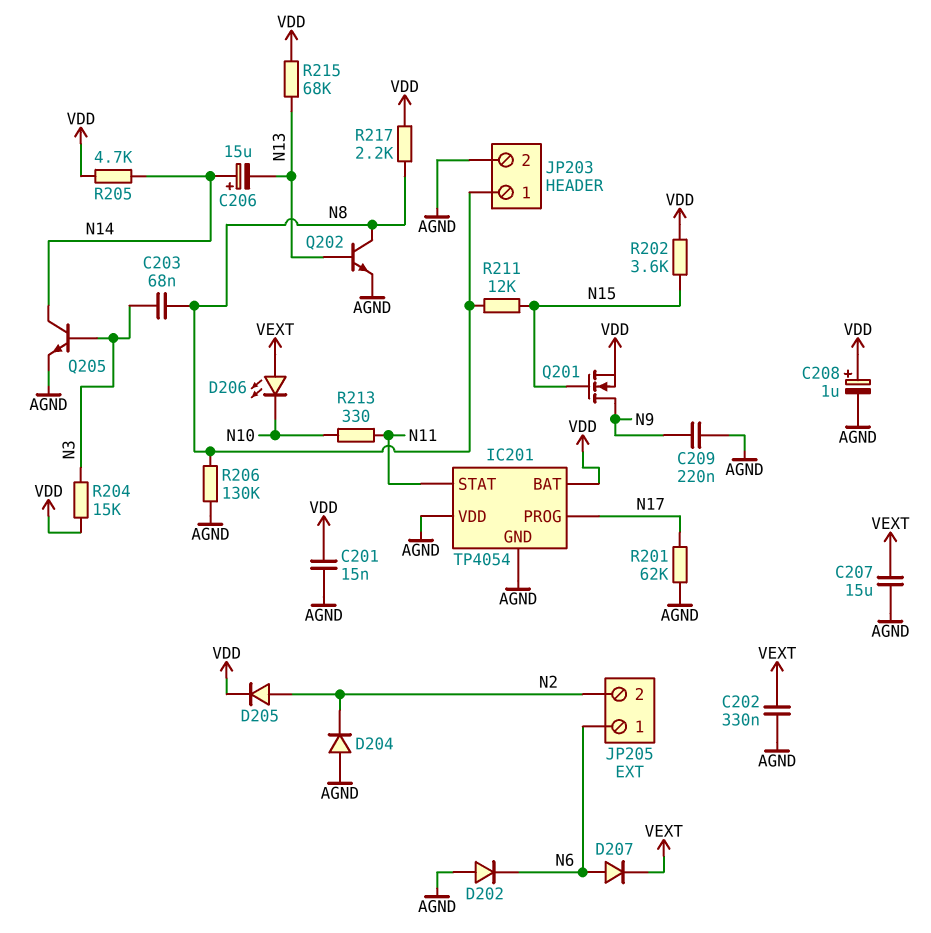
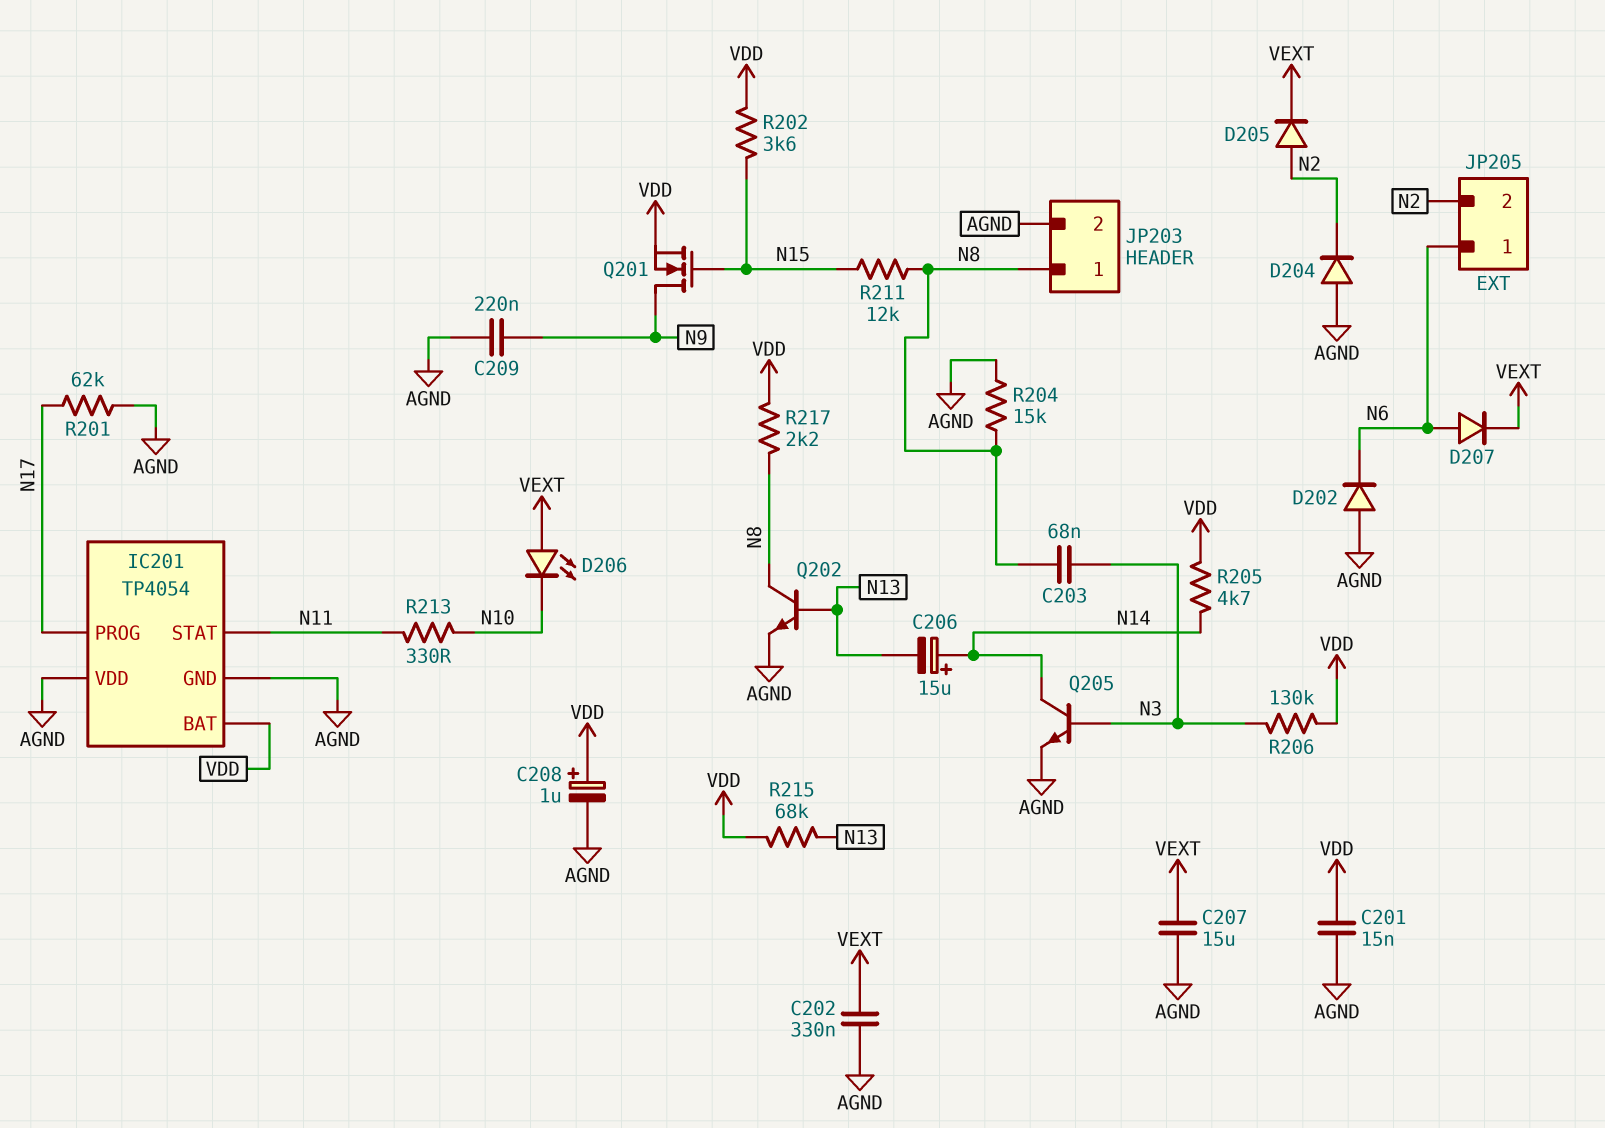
D205: diode (A N2, K VDD) -> diode (A N2, K VEXT)
R204: 15k (N3, VDD) -> 15k (AGND, N8)
R206: 130k (AGND, N8) -> 130k (N3, VDD)

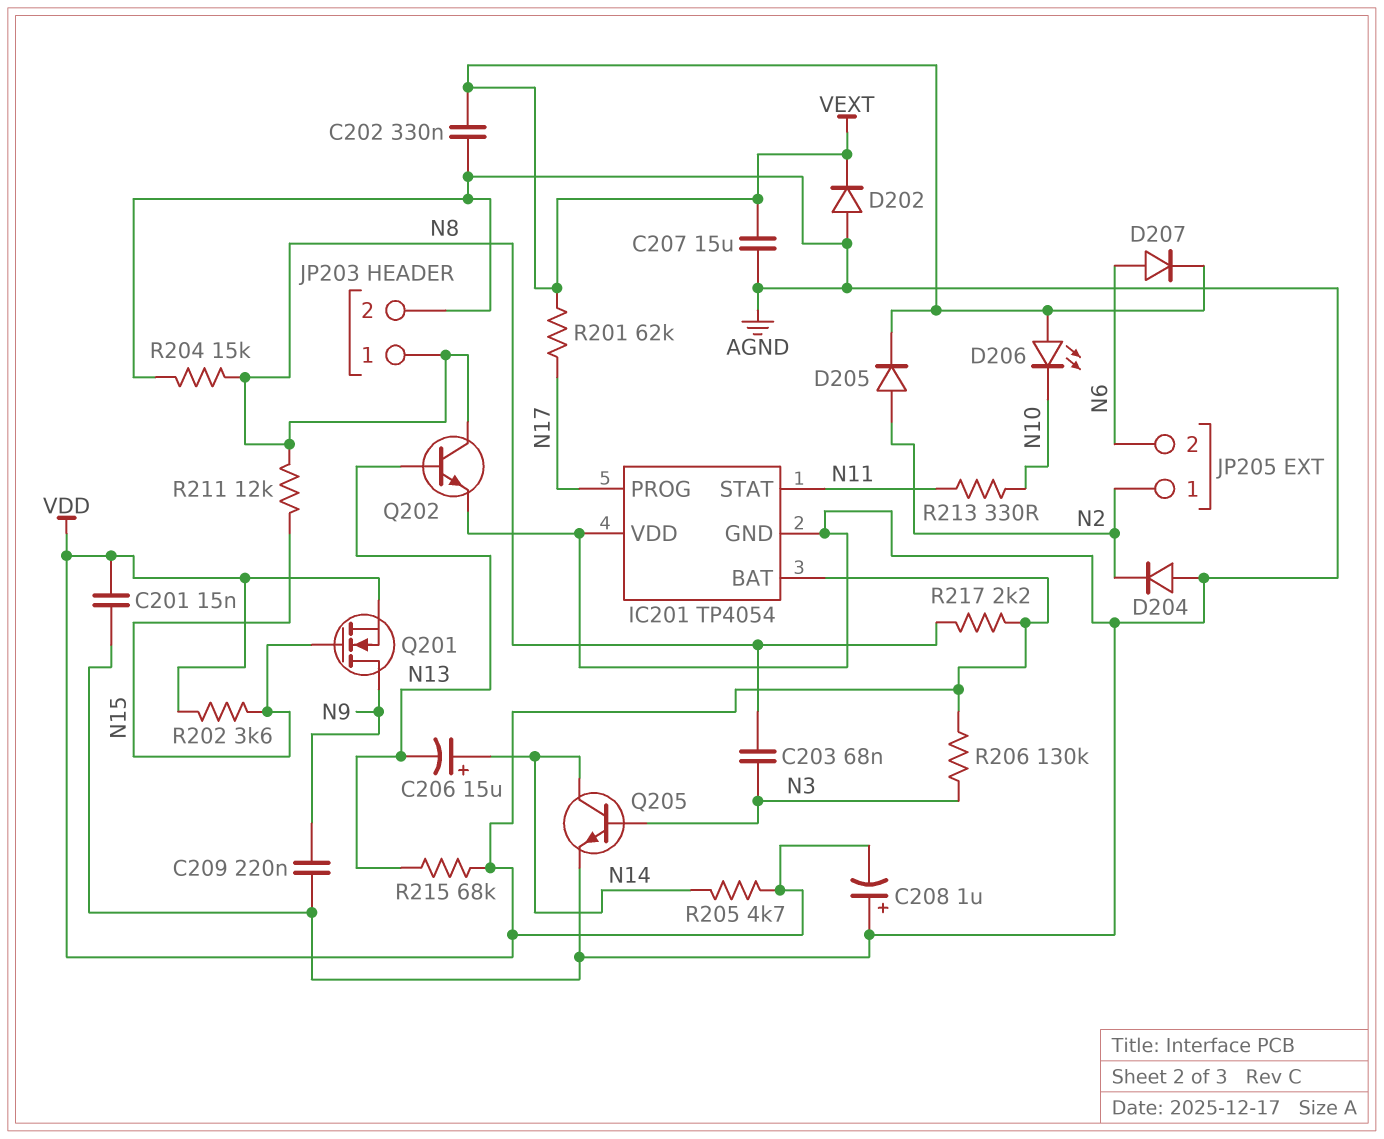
C208: 1uF (plus VDD, minus AGND) -> 1uF (plus AGND, minus VDD)
D202: diode (A AGND, K N6) -> diode (A AGND, K VEXT)
JP205 pin 1: N6 -> N2
JP205 pin 2: N2 -> N6
R201: 62k (AGND, N17) -> 62k (N17, VEXT)

